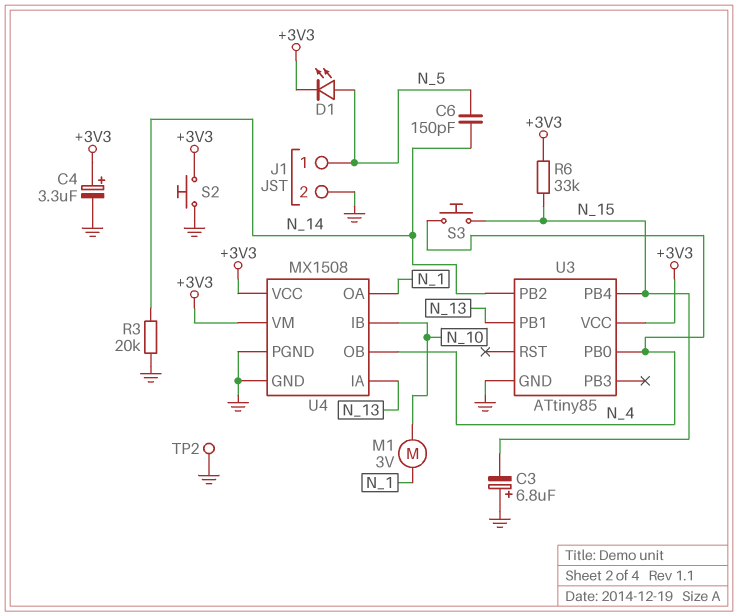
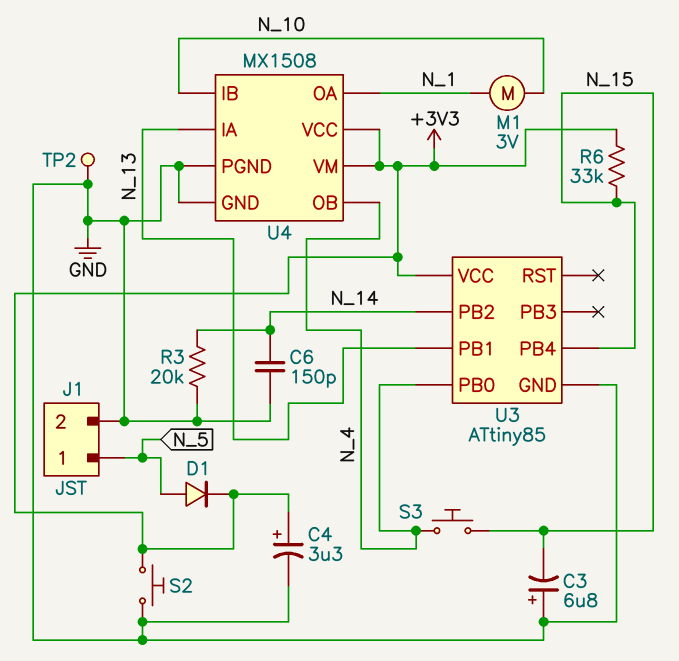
C6: 150pF (N_5, N_14) -> 150pF (GND, N_14)
D1: LED (A N_5, K +3V3) -> diode (A N_5, K +3V3)

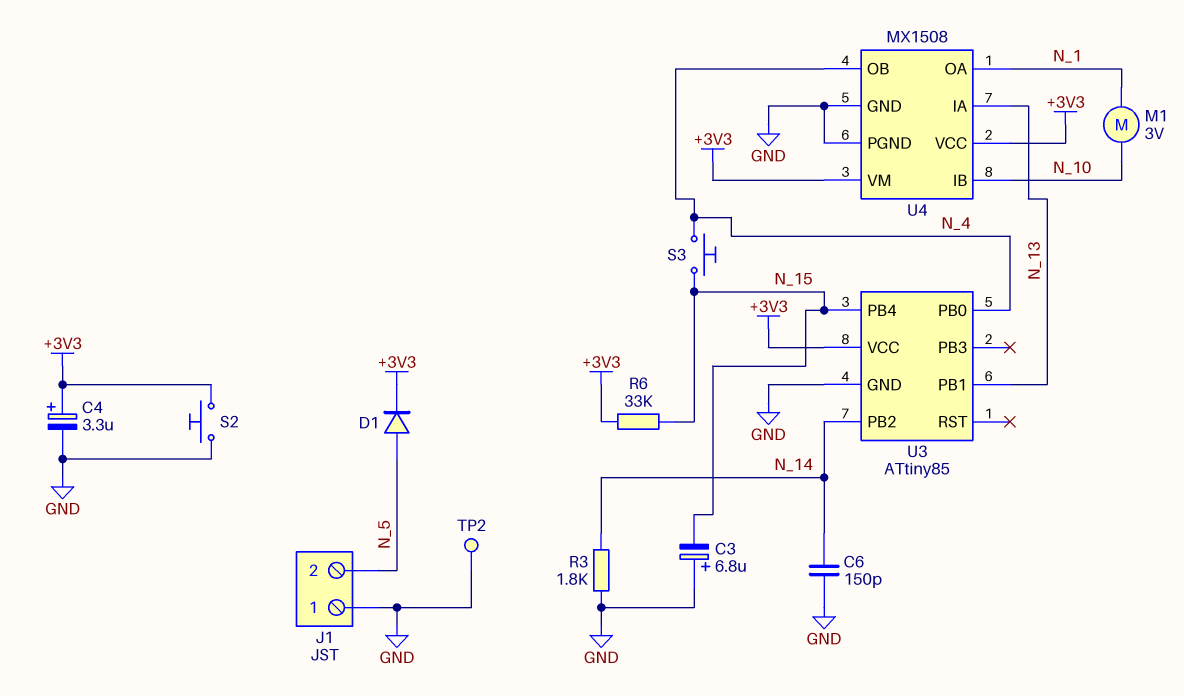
J1 pin 1: N_5 -> GND
J1 pin 2: GND -> N_5
R3: 20k (GND, N_14) -> 1.8k (GND, N_14)

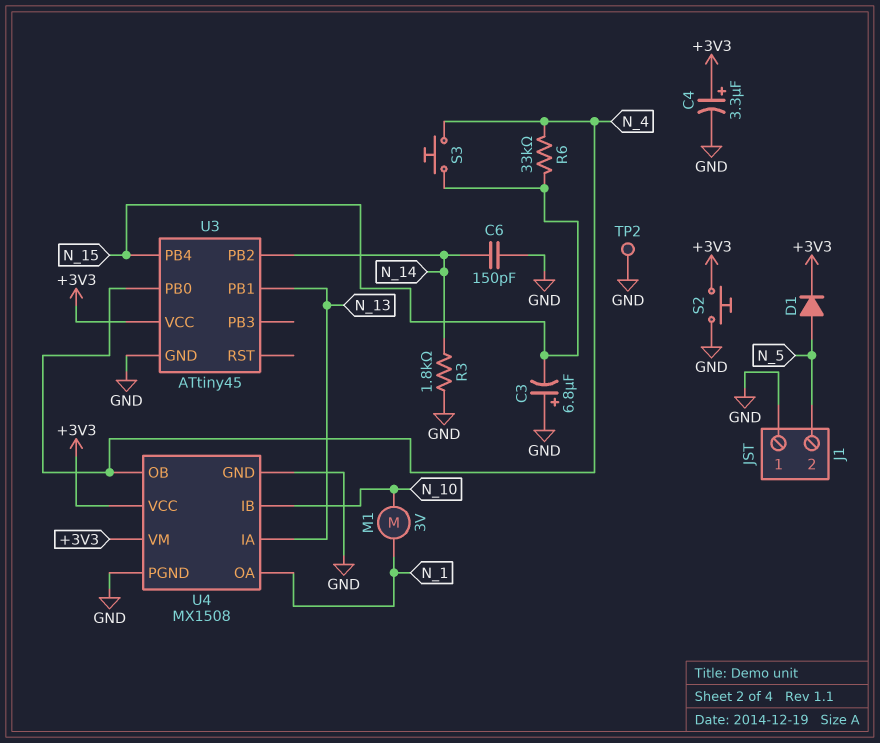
R6: 33k (+3V3, N_15) -> 33k (N_4, N_15)
U3: ATtiny85 -> ATtiny45

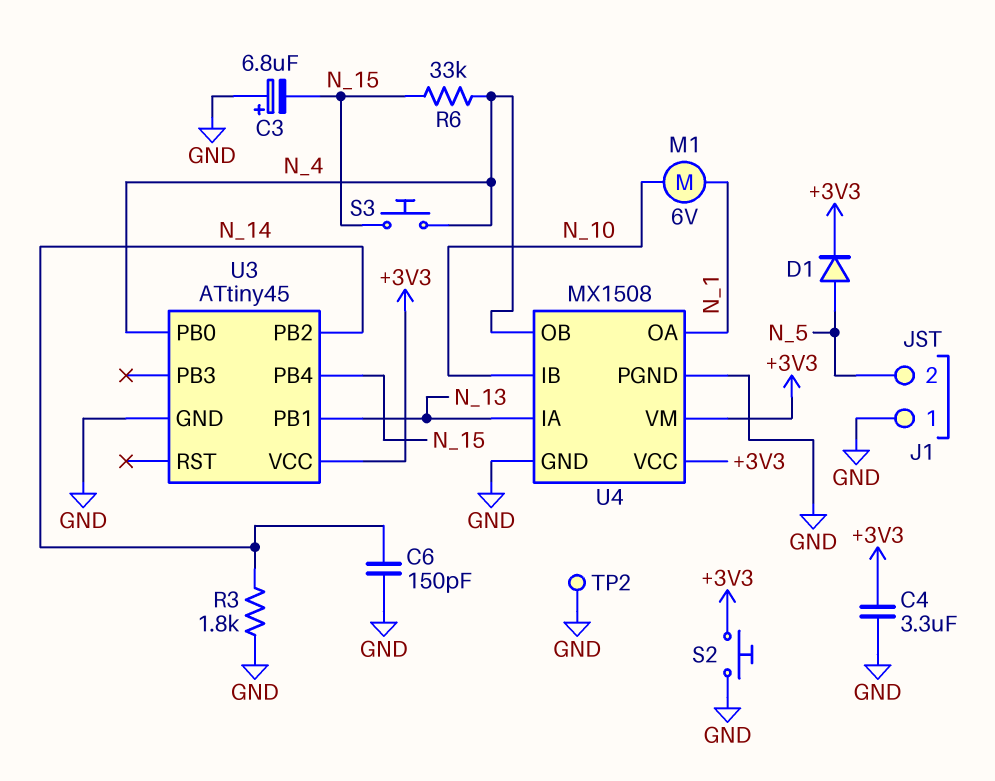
C4: 3.3uF (plus +3V3, minus GND) -> 3.3uF (+3V3, GND)
M1: motor 3V (N_1, N_10) -> motor 6V (N_1, N_10)

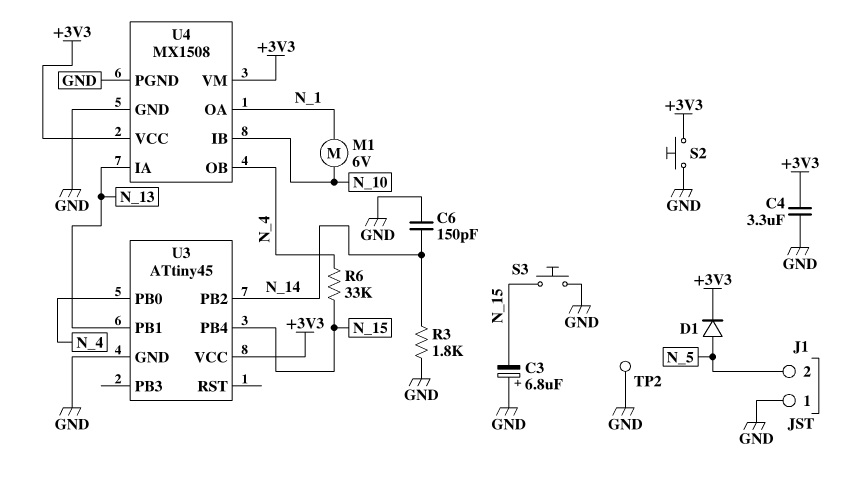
S3: button (N_4, N_15) -> button (GND, N_15)

